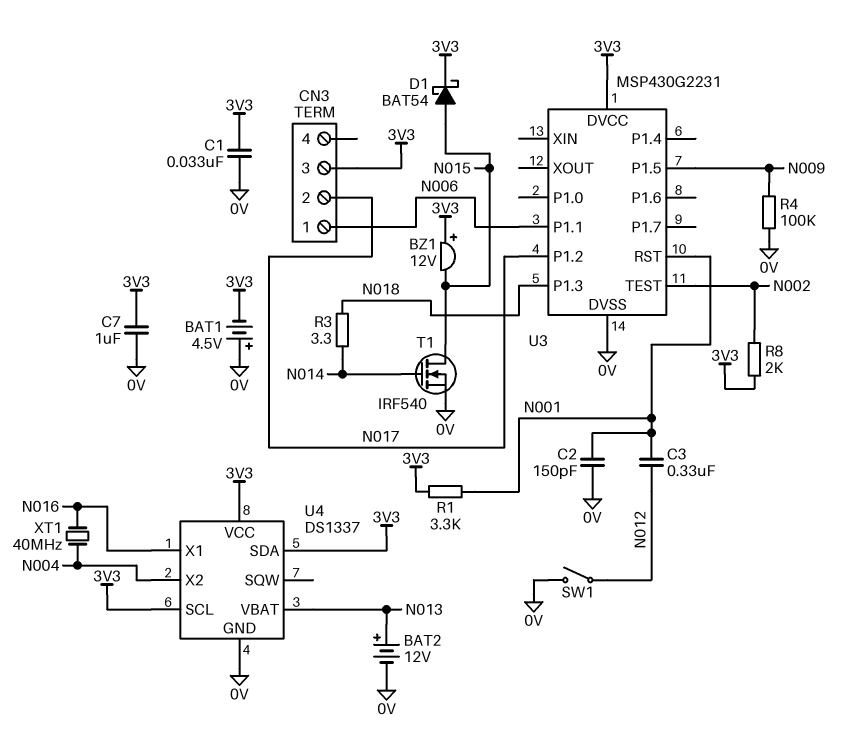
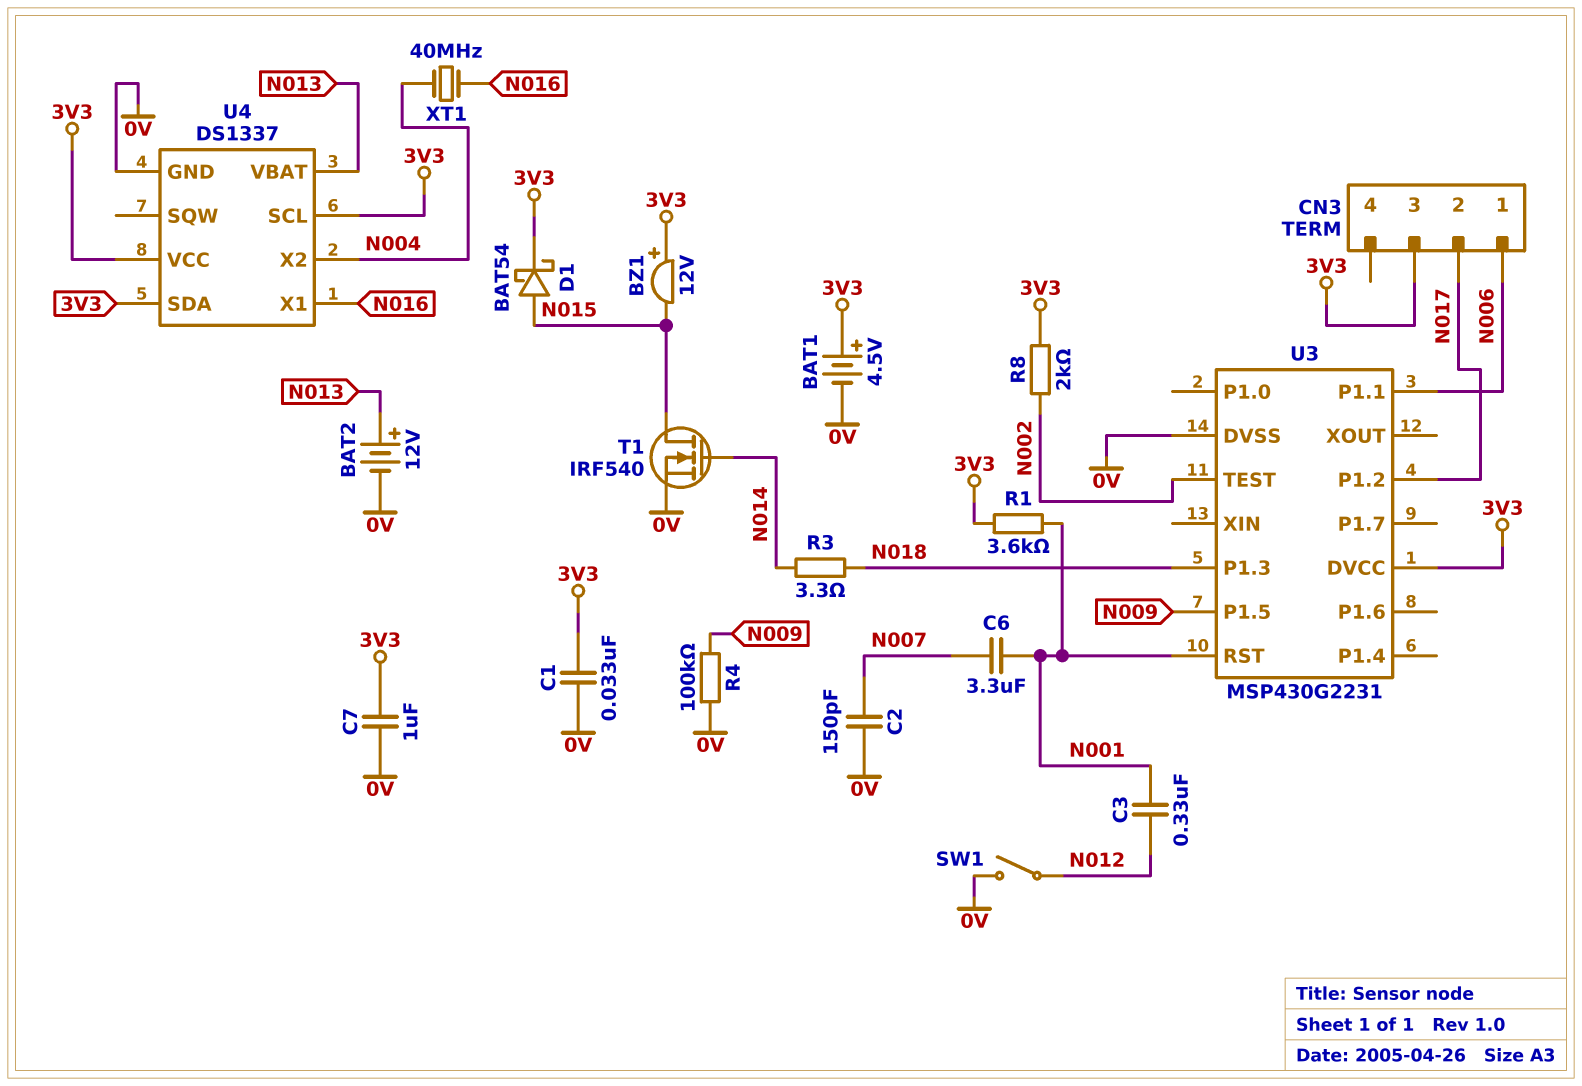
BAT1: 4.5V (plus 0V, minus 3V3) -> 4.5V (plus 3V3, minus 0V)
C2: 150pF (0V, N001) -> 150pF (0V, N007)
C6: none -> 3.3uF (N001, N007)
R1: 3.3k (3V3, N001) -> 3.6k (3V3, N001)

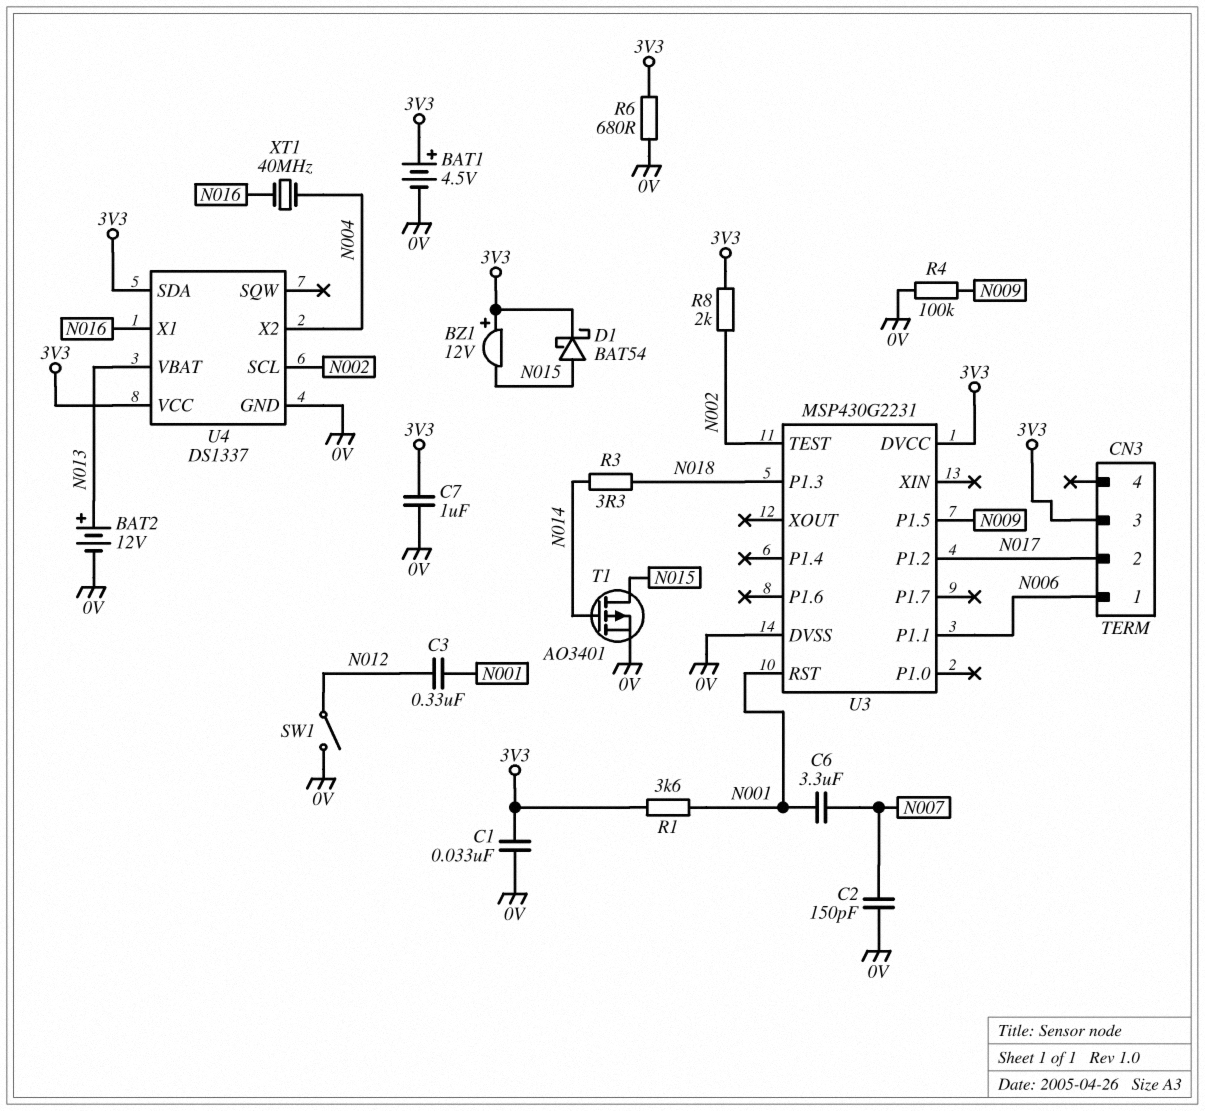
R6: none -> 680 (0V, 3V3)
T1: NMOS IRF540 (G N014, D N015, S 0V) -> PMOS AO3401 (G N014, D N015, S 0V)
U4 pin SCL: 3V3 -> N002

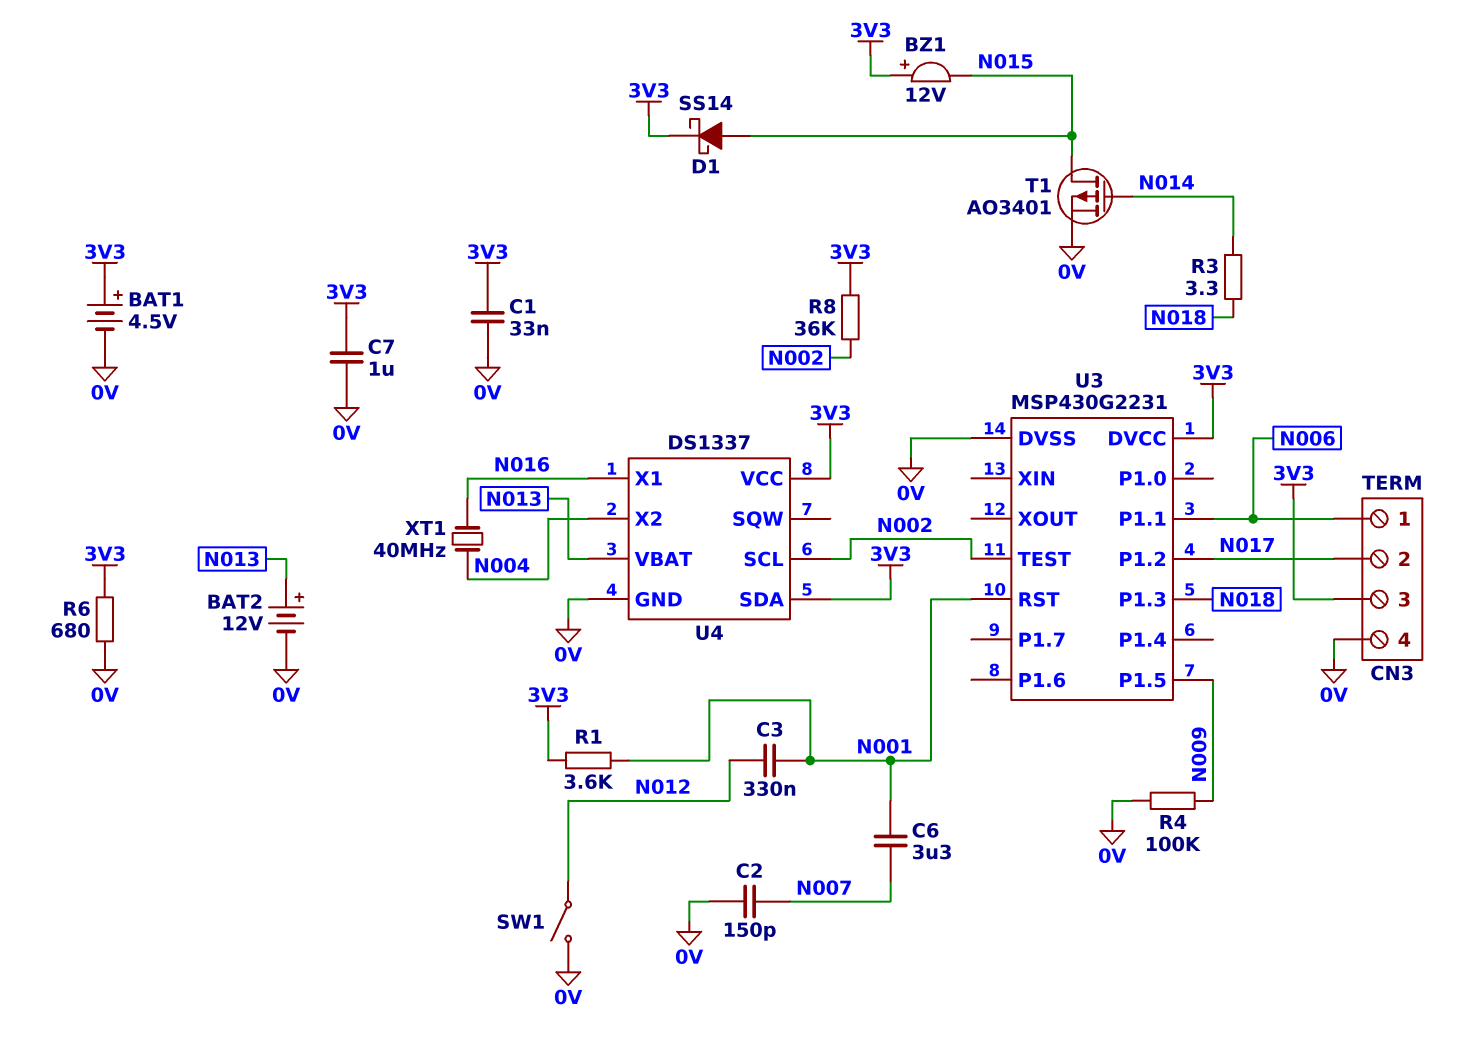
CN3 pin 4: none -> 0V
D1: schottky BAT54 (A N015, K 3V3) -> schottky SS14 (A N015, K 3V3)
R8: 2k (3V3, N002) -> 36k (3V3, N002)

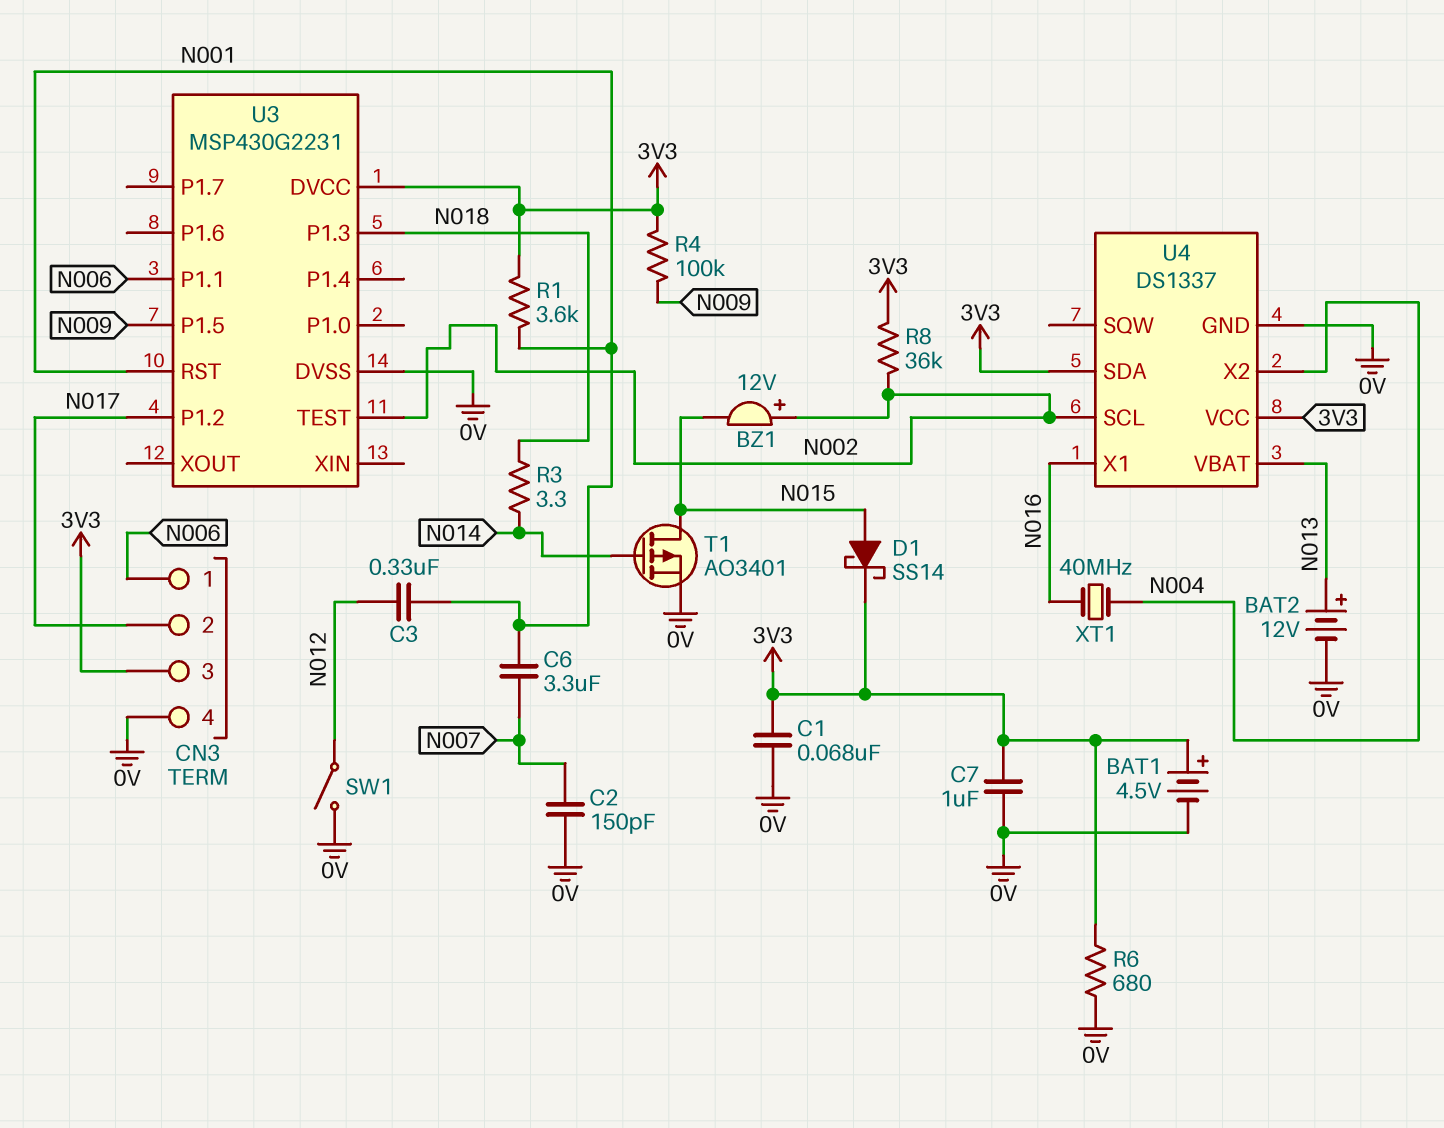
BZ1: buzzer 12V (plus 3V3, minus N015) -> buzzer 12V (plus N002, minus N015)
C1: 33nF (0V, 3V3) -> 68nF (0V, 3V3)
R4: 100k (0V, N009) -> 100k (3V3, N009)

